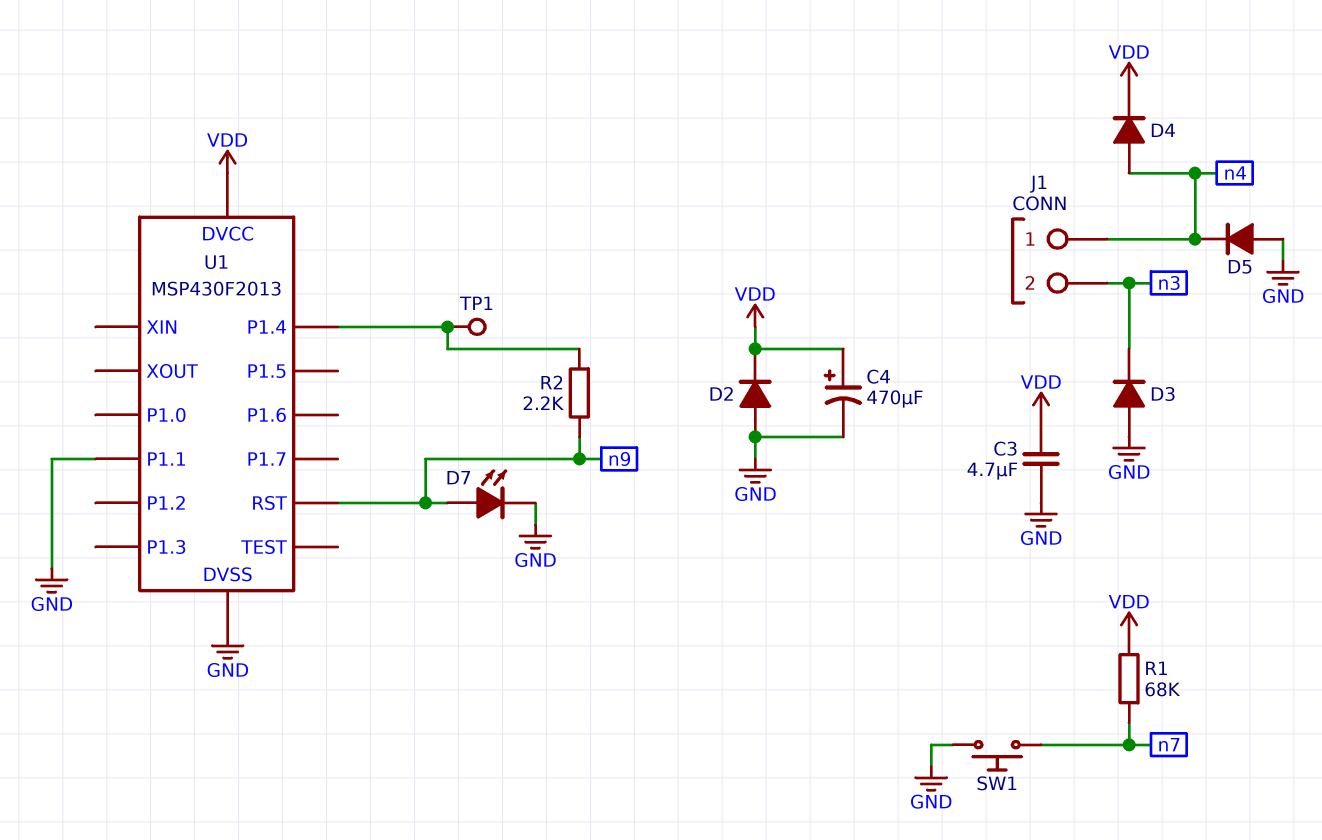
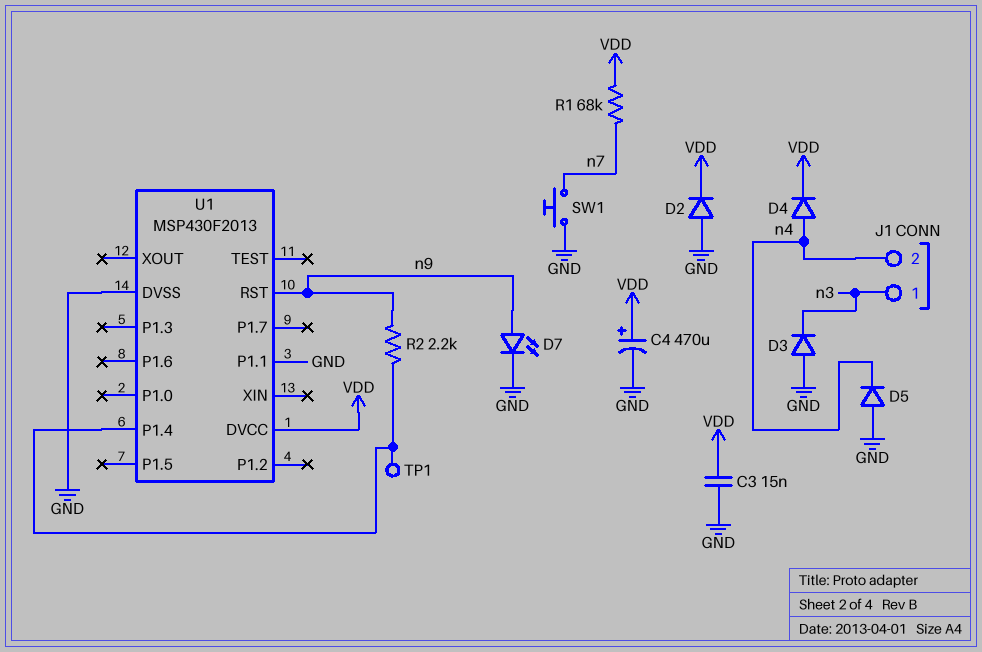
C3: 4.7uF (GND, VDD) -> 15nF (GND, VDD)
J1 pin 1: n4 -> n3
J1 pin 2: n3 -> n4

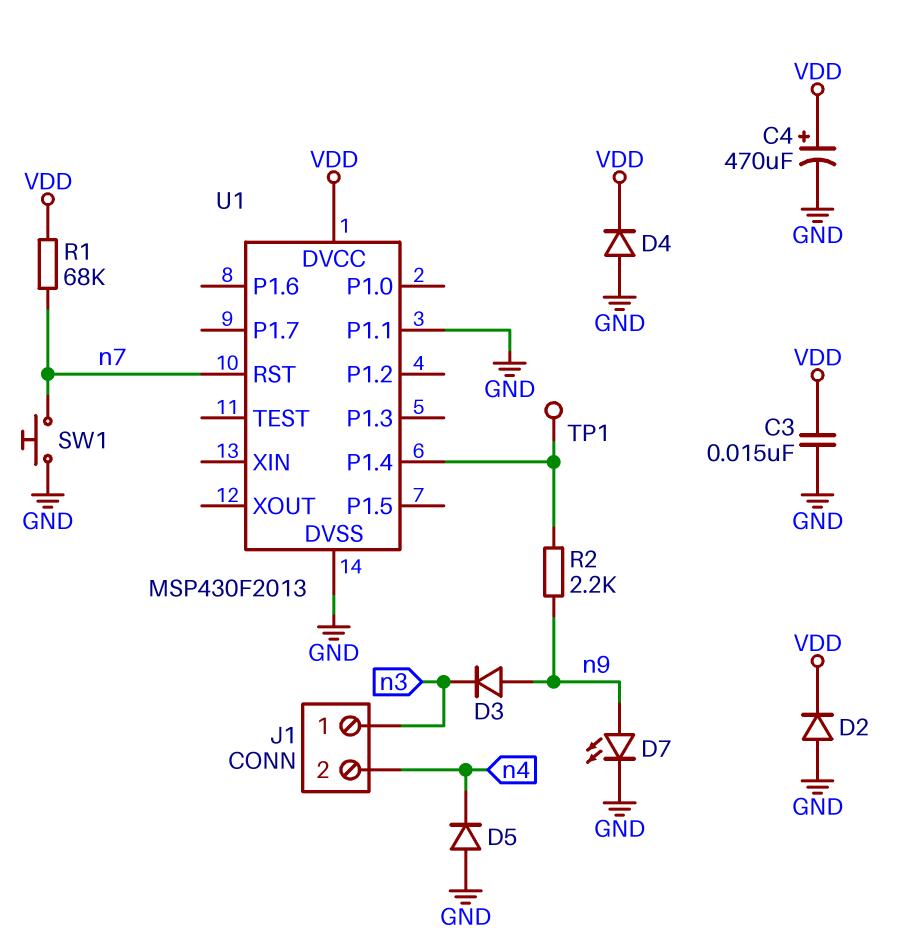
D3: diode (A GND, K n3) -> diode (A n9, K n3)
D4: diode (A n4, K VDD) -> diode (A GND, K VDD)
U1 pin RST: n9 -> n7

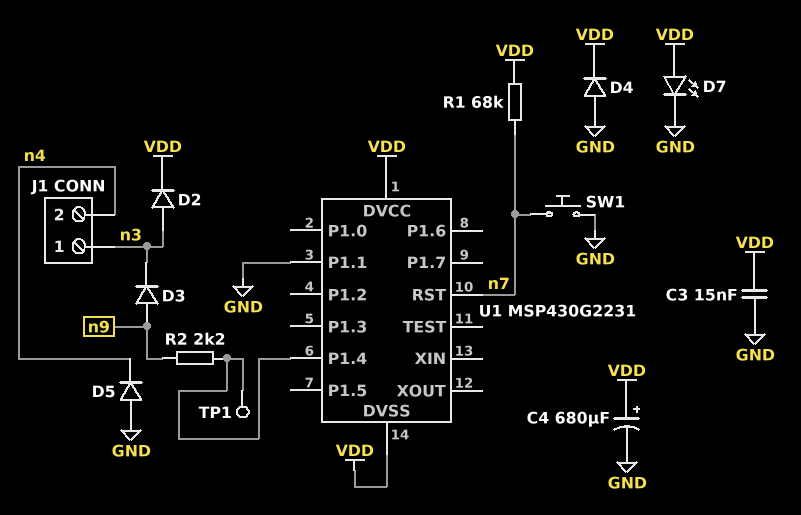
C4: 470uF (plus VDD, minus GND) -> 680uF (plus VDD, minus GND)
D2: diode (A GND, K VDD) -> diode (A n3, K VDD)
D7: LED (A n9, K GND) -> LED (A VDD, K GND)
U1: MSP430F2013 -> MSP430G2231
U1 pin DVSS: GND -> VDD

